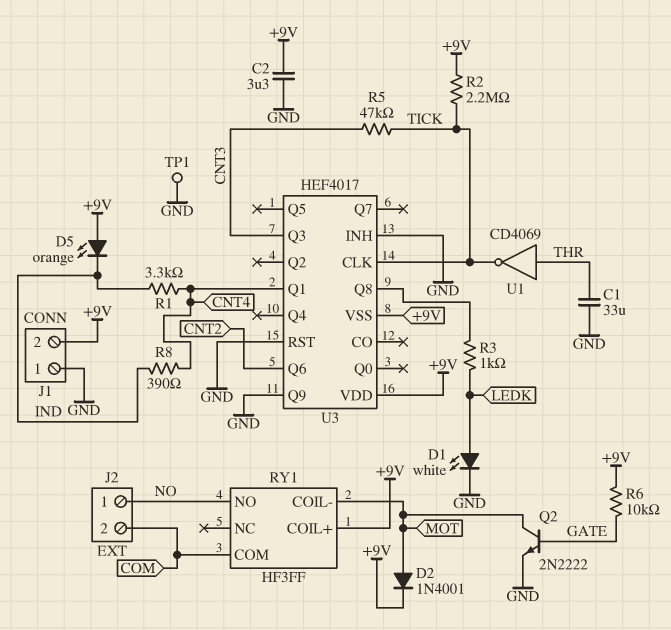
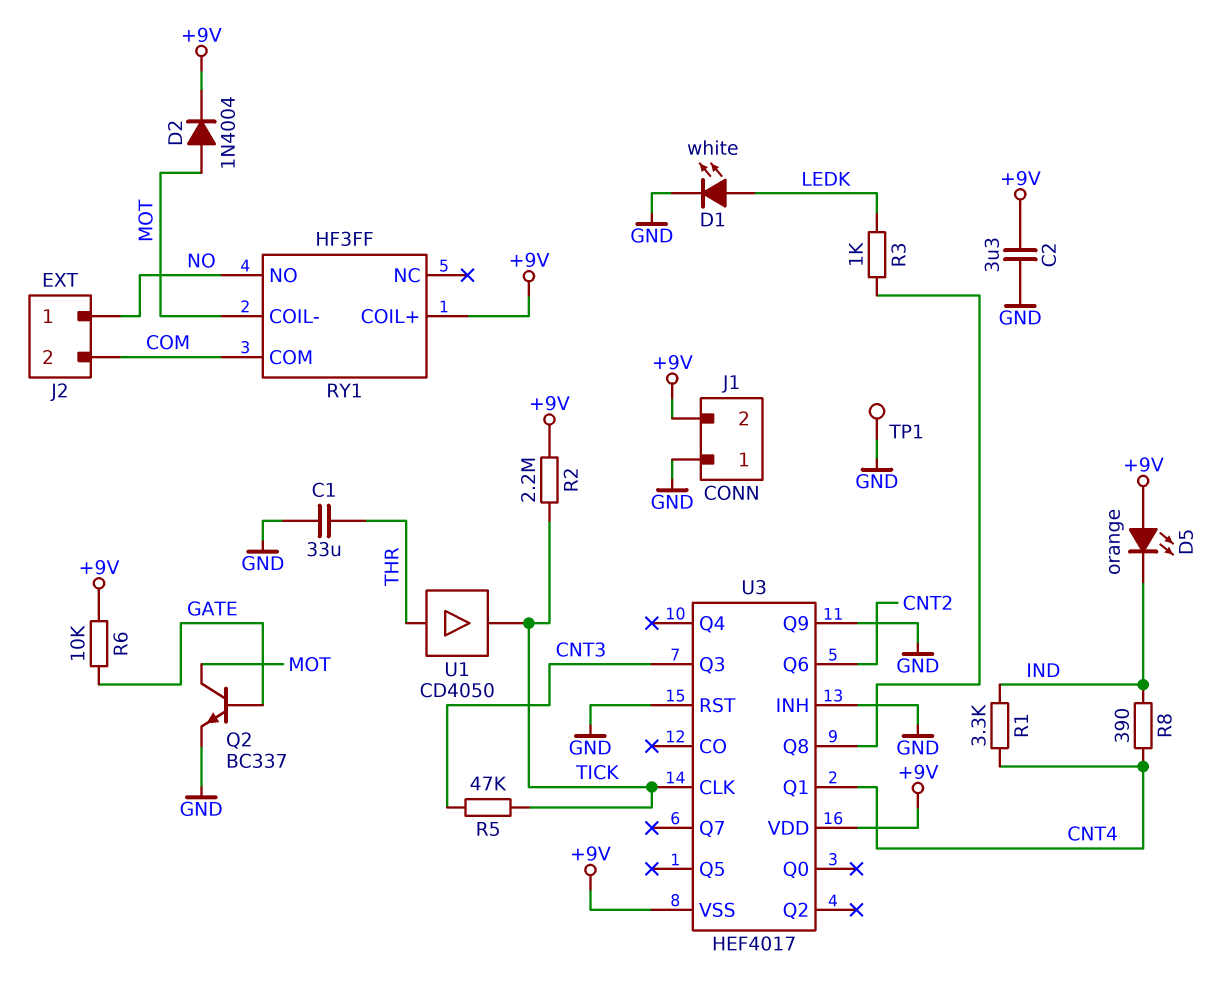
D2: diode 1N4001 (A MOT, K +9V) -> diode 1N4004 (A MOT, K +9V)
Q2: NPN 2N2222 (B GATE, C MOT, E GND) -> NPN BC337 (B GATE, C MOT, E GND)
U1: NOT CD4069 (in THR, out TICK) -> buffer CD4050 (in THR, out TICK)

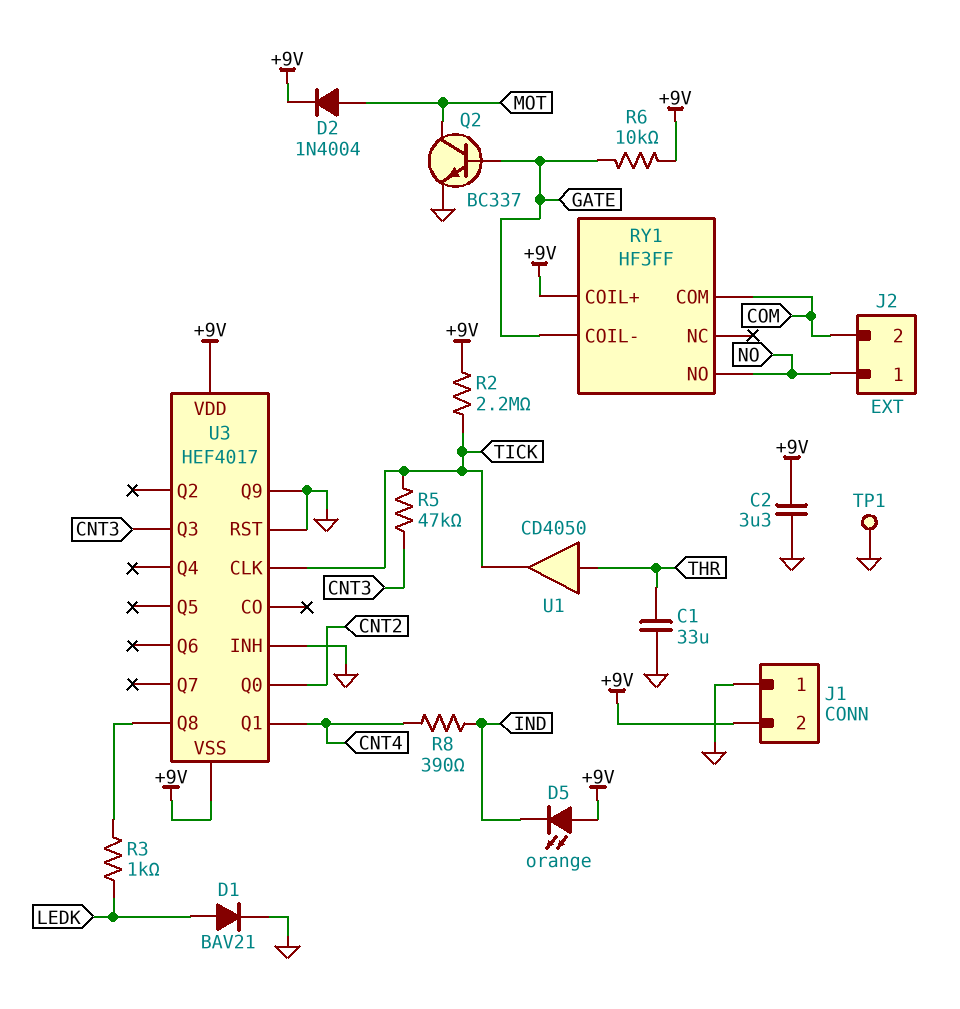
D1: LED white (A LEDK, K GND) -> diode BAV21 (A LEDK, K GND)
R1: 3.3k (CNT4, IND) -> none
RY1 pin COIL-: MOT -> GATE
U3 pin Q0: none -> CNT2
U3 pin Q6: CNT2 -> none

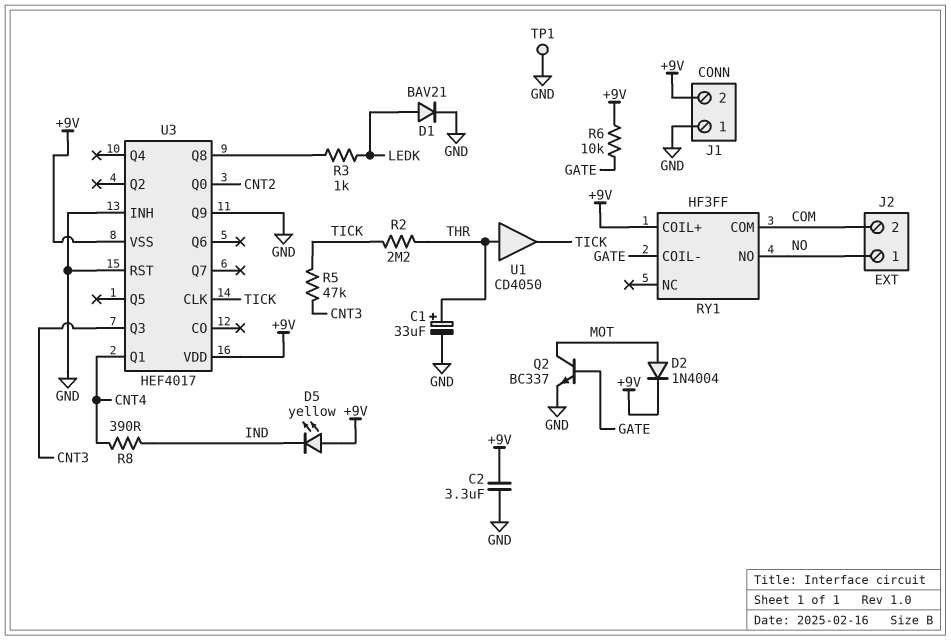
C1: 33uF (GND, THR) -> 33uF (plus THR, minus GND)
D5: LED orange (A +9V, K IND) -> LED yellow (A +9V, K IND)
R2: 2.2M (+9V, TICK) -> 2.2M (THR, TICK)

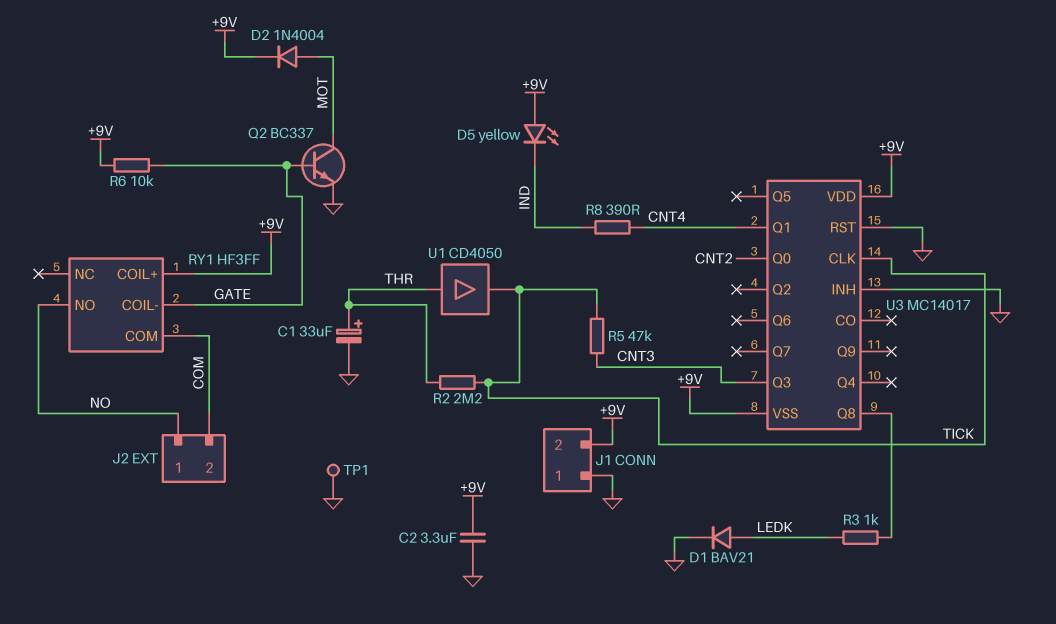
U3: HEF4017 -> MC14017
U3 pin Q9: GND -> none

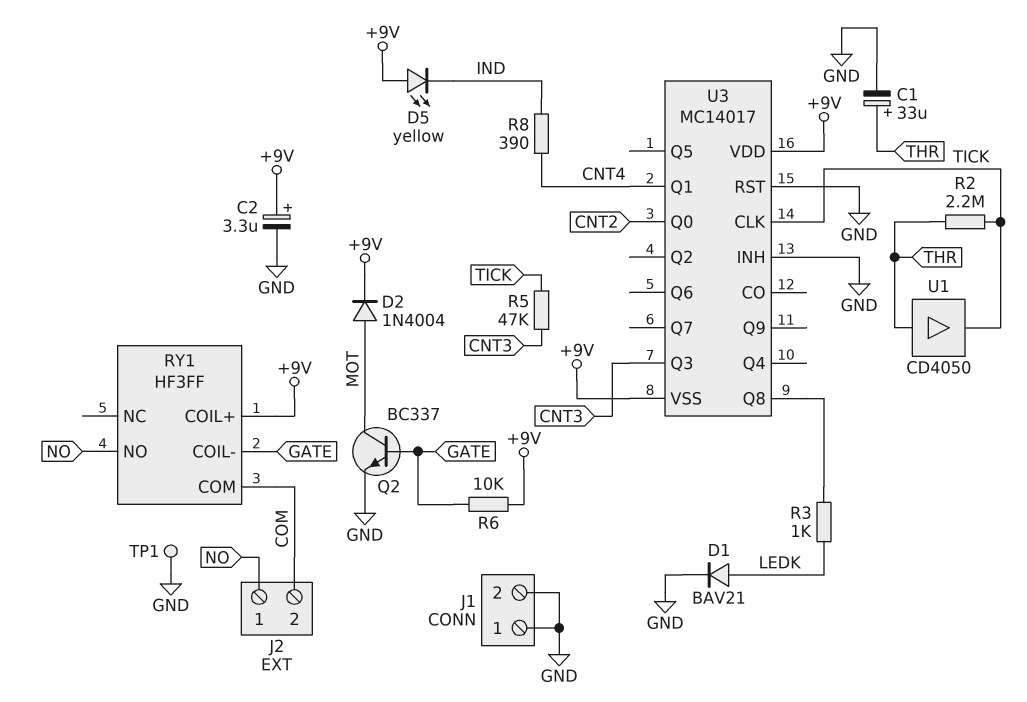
C2: 3.3uF (+9V, GND) -> 3.3uF (plus +9V, minus GND)
J1 pin 2: +9V -> GND

